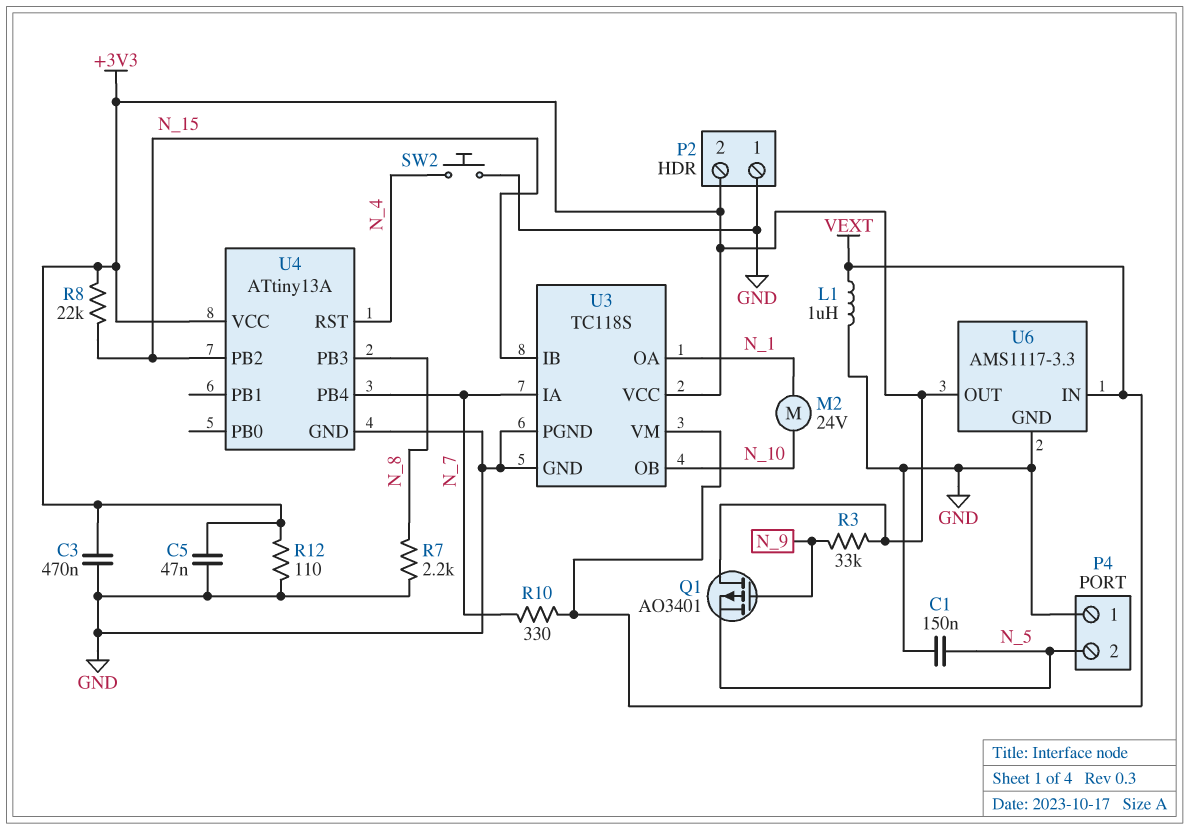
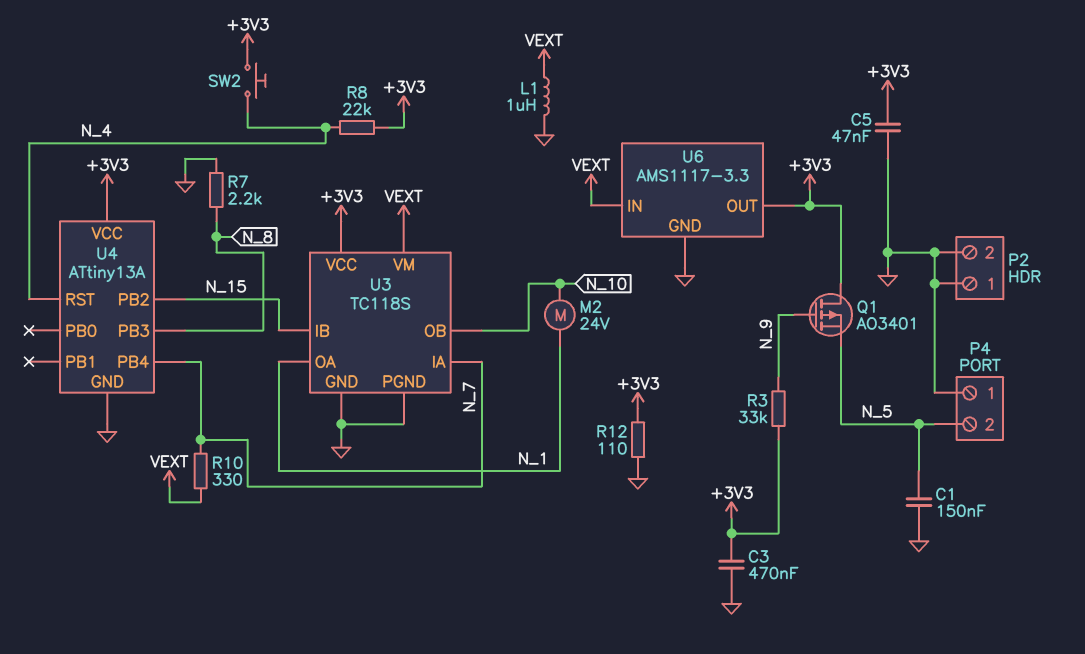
P2 pin 2: +3V3 -> GND
R8: 22k (+3V3, N_15) -> 22k (+3V3, N_4)
SW2: button (GND, N_4) -> button (+3V3, N_4)

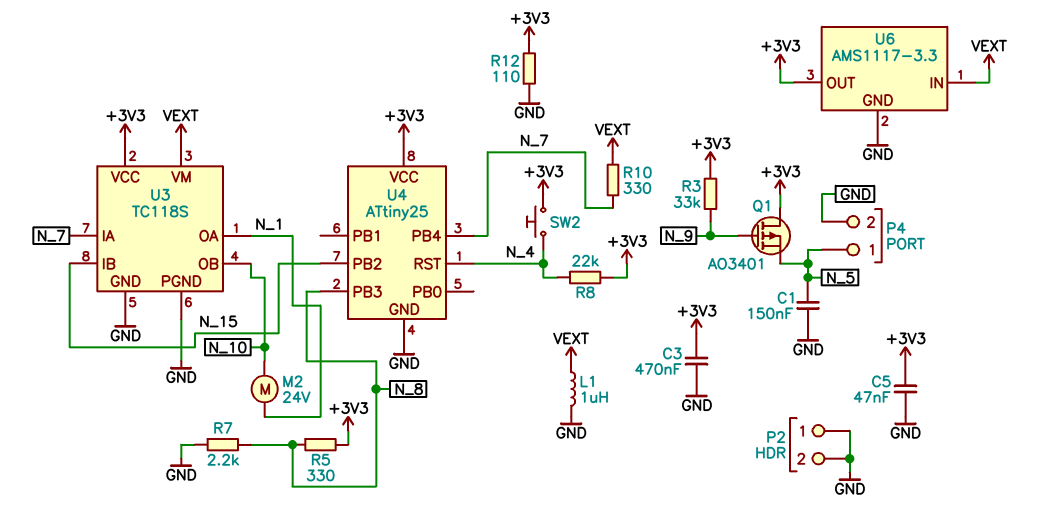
P4 pin 1: GND -> N_5
P4 pin 2: N_5 -> GND
R5: none -> 330 (+3V3, N_8)
U4: ATtiny13A -> ATtiny25

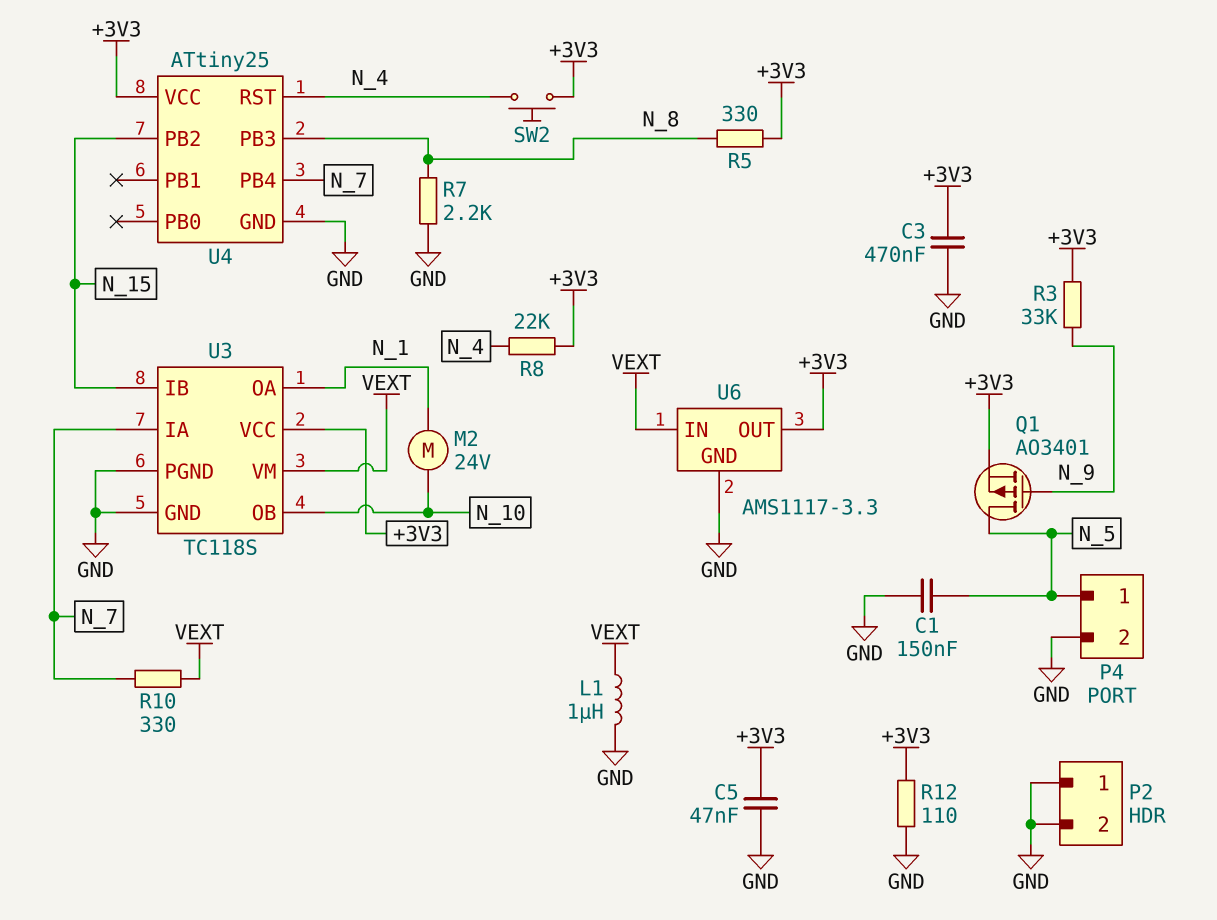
Q1: PMOS AO3401 (G N_9, D +3V3, S N_5) -> PMOS AO3401 (G N_9, D N_5, S +3V3)

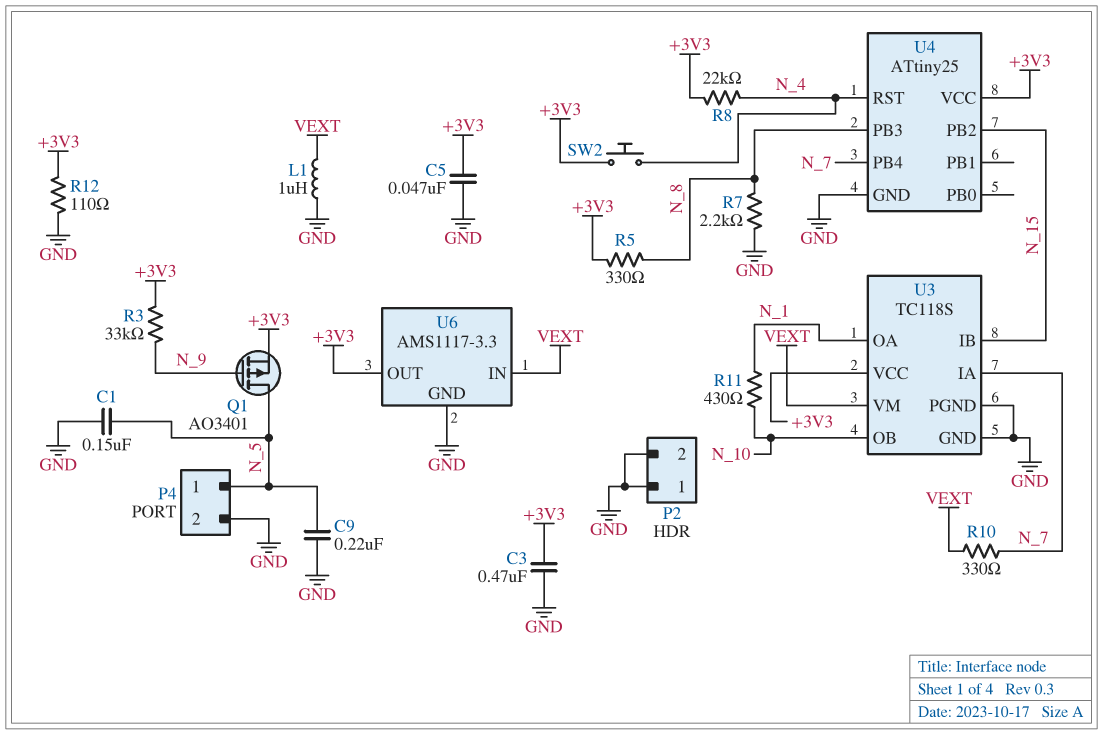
C9: none -> 220nF (GND, N_5)
M2: motor 24V (N_1, N_10) -> none
R11: none -> 430 (N_1, N_10)

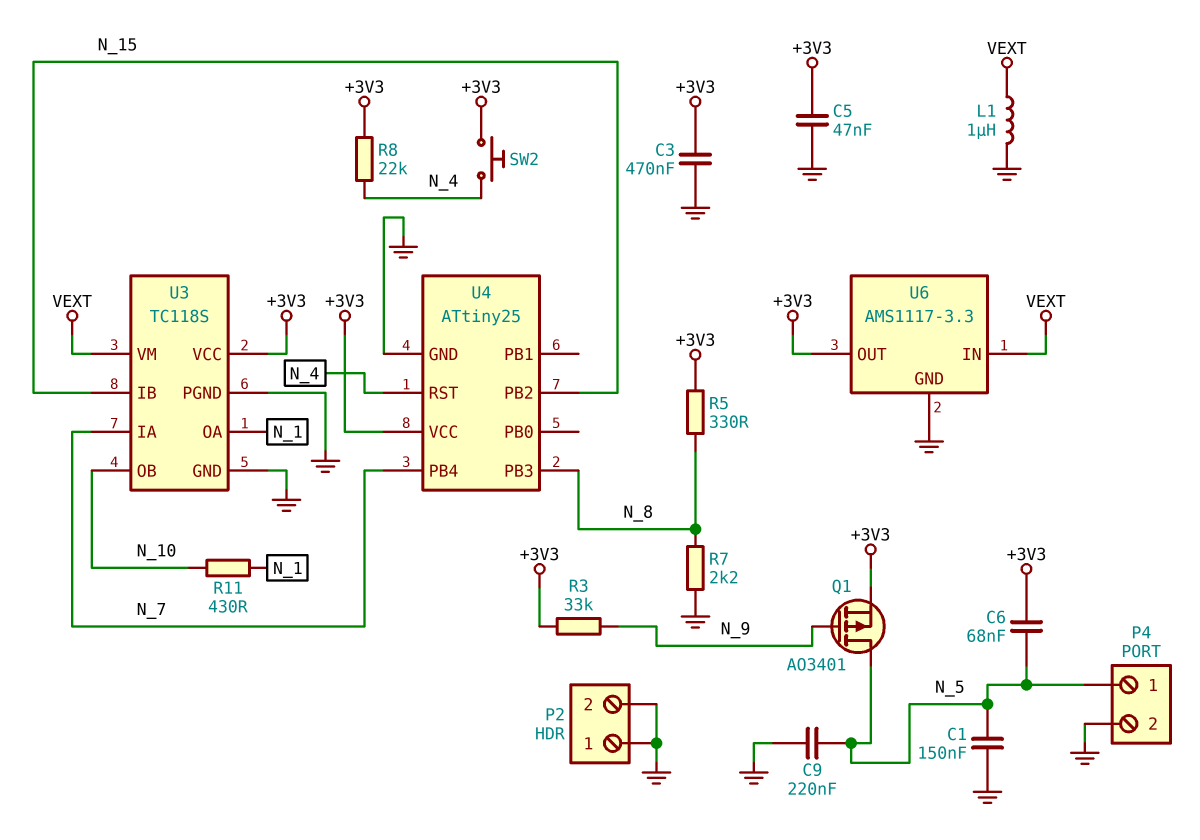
C6: none -> 68nF (+3V3, N_5)
R10: 330 (N_7, VEXT) -> none
R12: 110 (+3V3, GND) -> none

